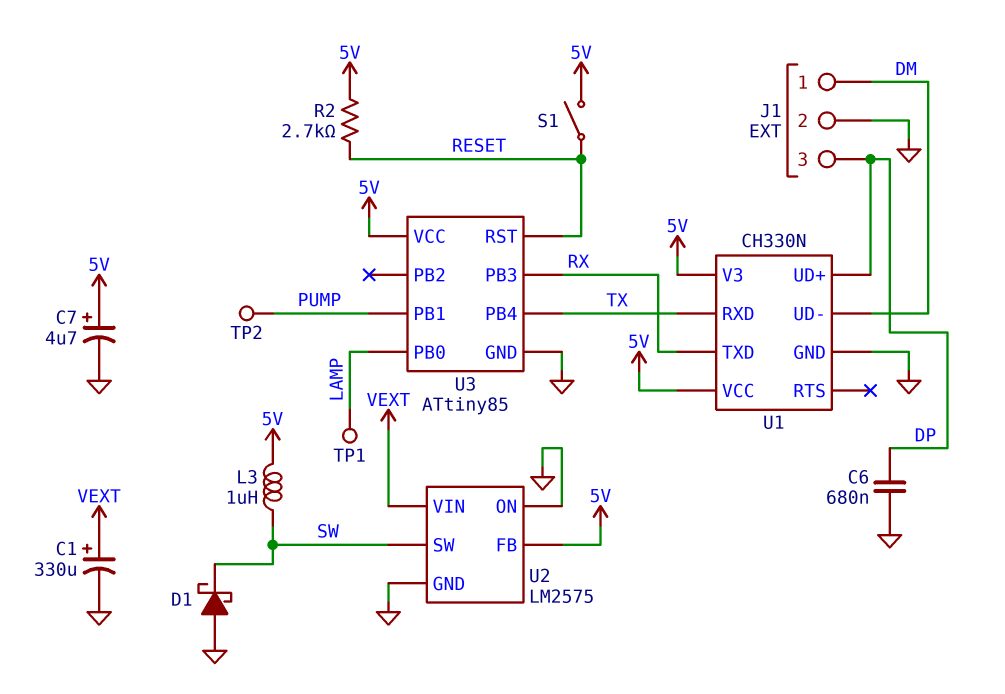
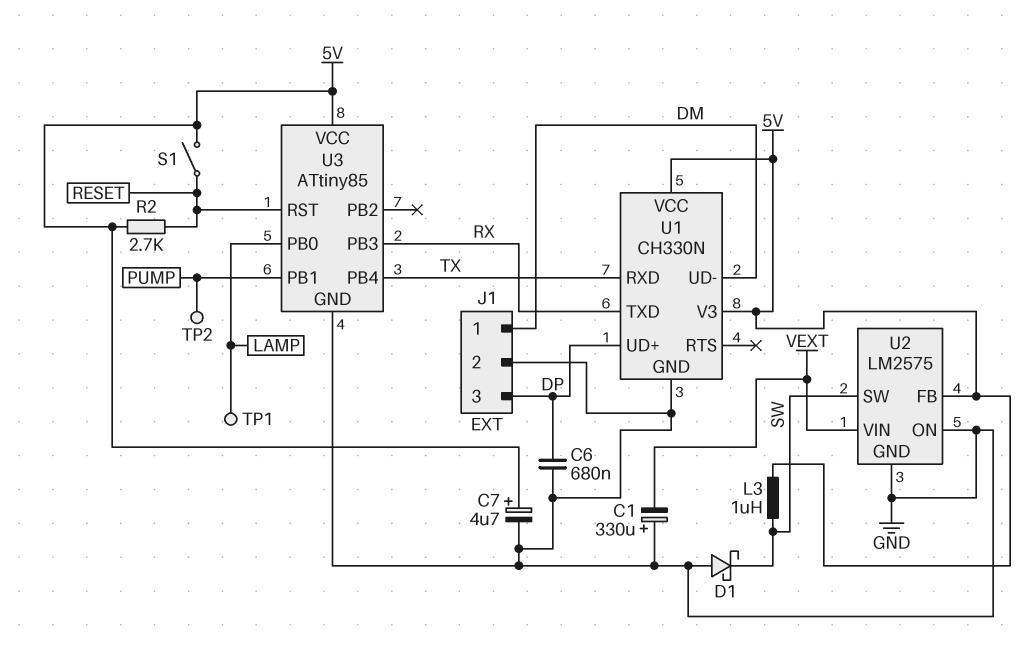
C1: 330uF (plus VEXT, minus GND) -> 330uF (plus GND, minus VEXT)

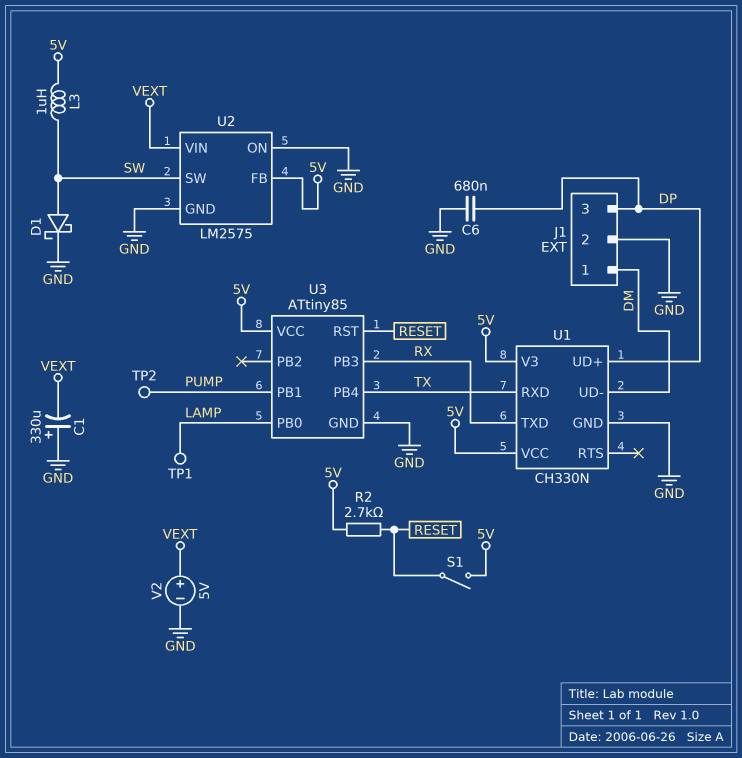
C7: 4.7uF (plus 5V, minus GND) -> none
D1: schottky (A GND, K SW) -> schottky (A SW, K GND)
V2: none -> 5V (plus VEXT, minus GND)

